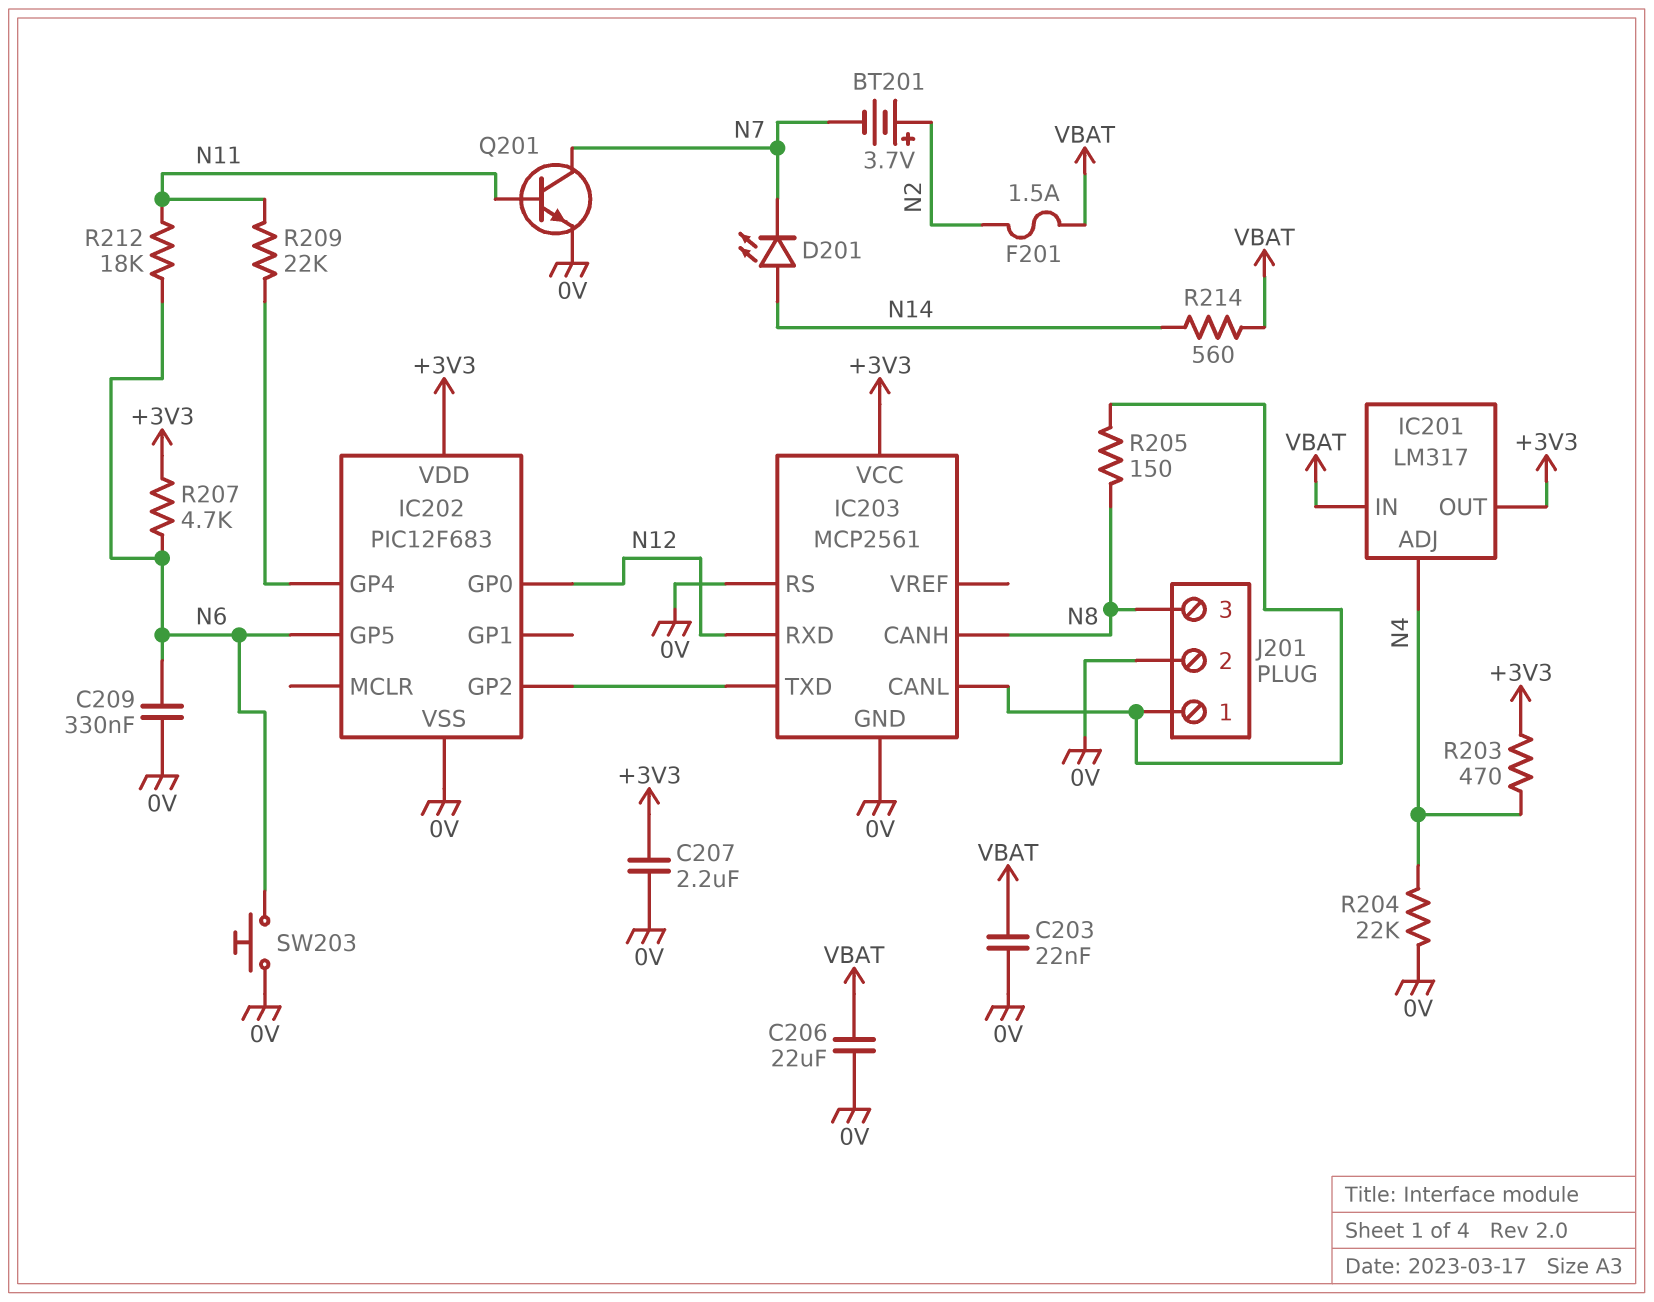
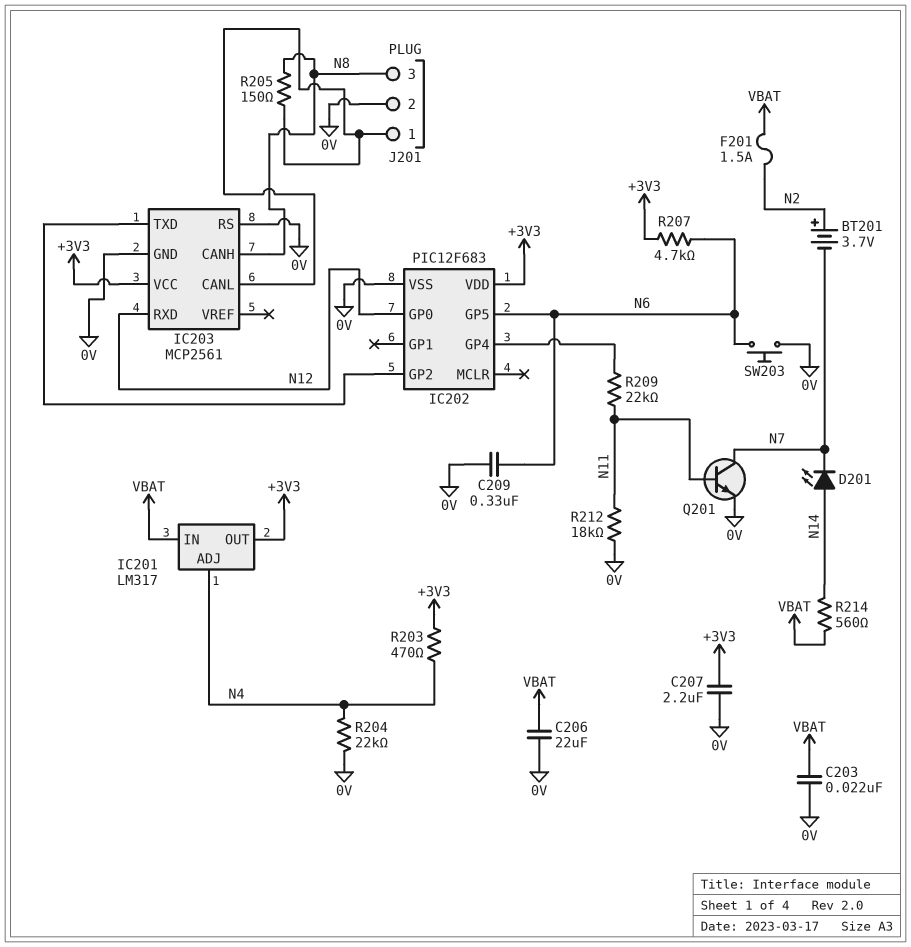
R212: 18k (N6, N11) -> 18k (0V, N11)

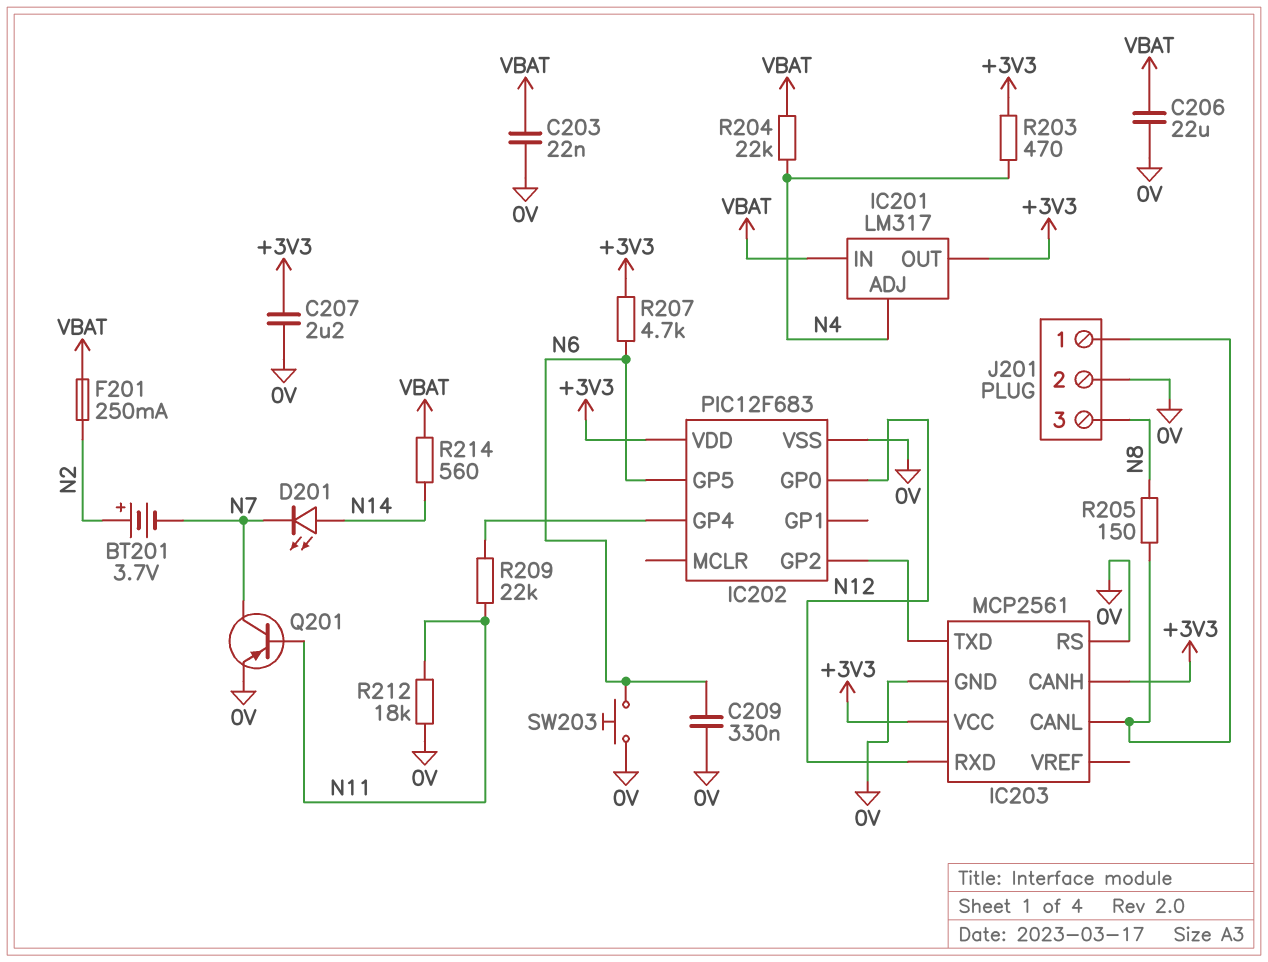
F201: 1.5A (N2, VBAT) -> 250mA (N2, VBAT)
IC203 pin CANH: N8 -> +3V3
Q201: NPN (B N11, C N7, E 0V) -> PNP (B N11, C N7, E 0V)
R204: 22k (0V, N4) -> 22k (N4, VBAT)

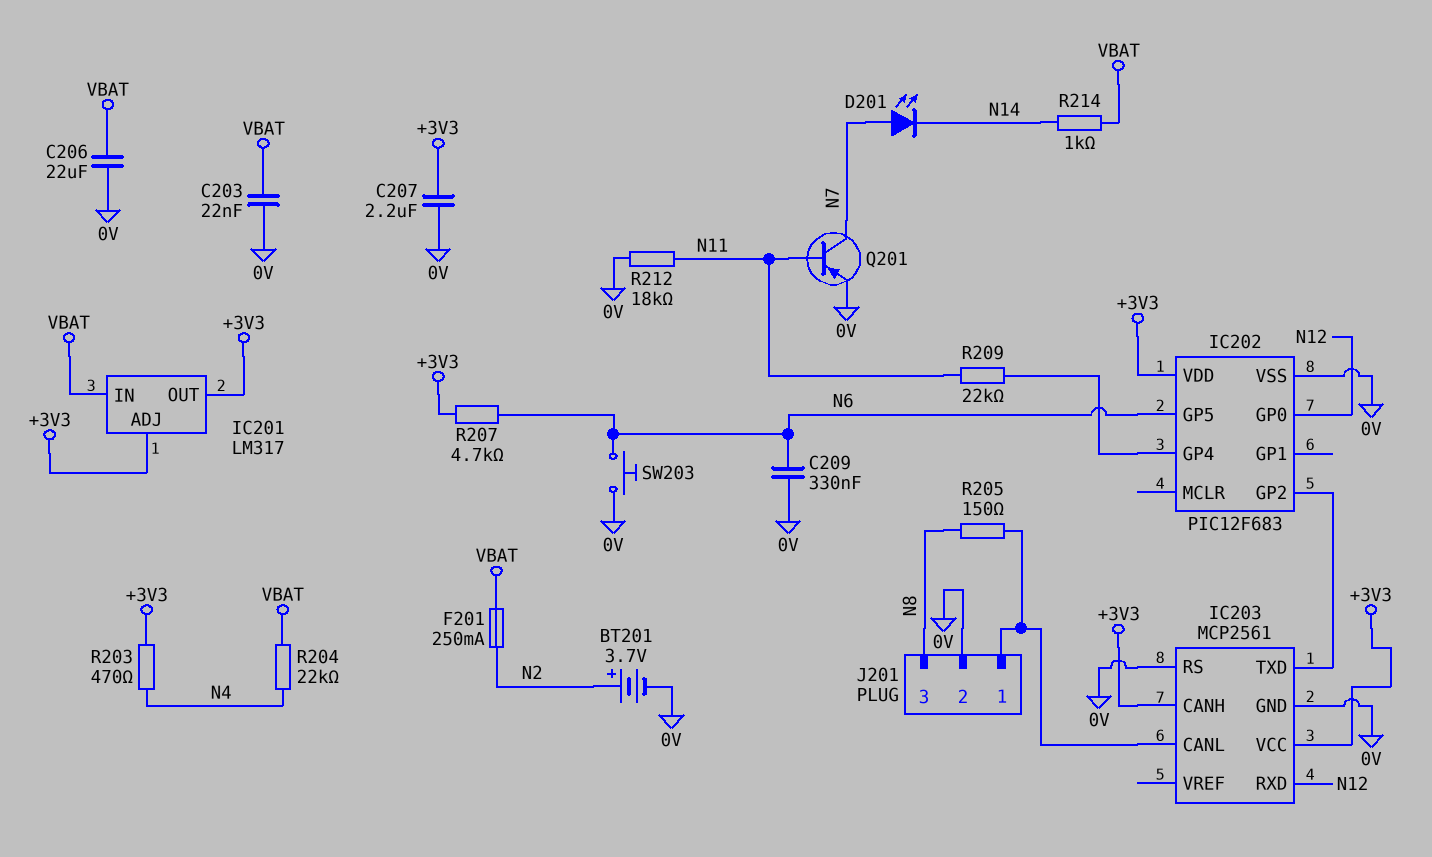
BT201: 3.7V (plus N2, minus N7) -> 3.7V (plus N2, minus 0V)
D201: LED (A N14, K N7) -> LED (A N7, K N14)
IC201 pin ADJ: N4 -> +3V3
R214: 560 (N14, VBAT) -> 1k (N14, VBAT)

